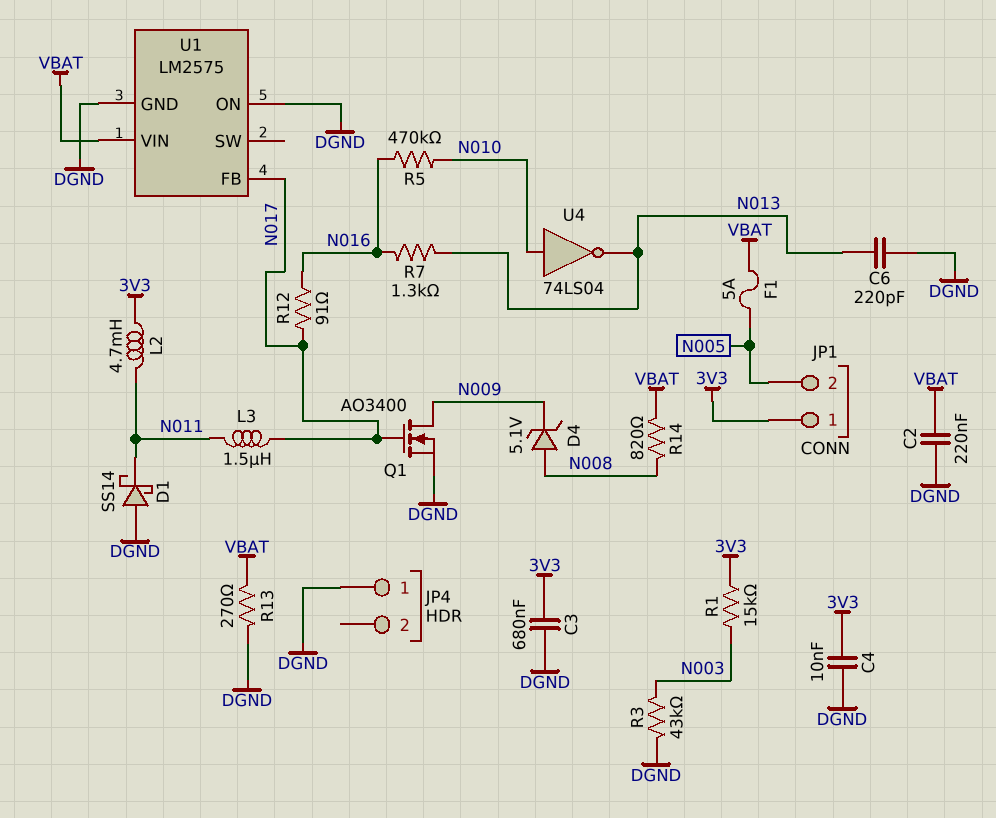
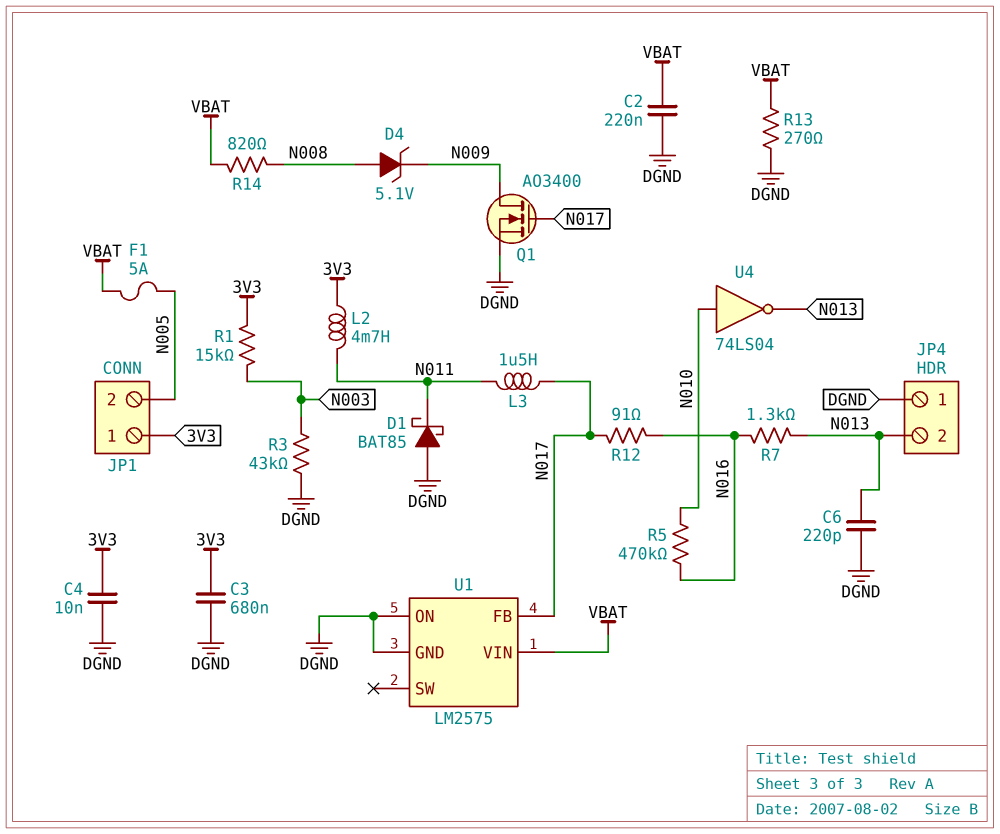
D1: schottky SS14 (A DGND, K N011) -> schottky BAT85 (A DGND, K N011)
JP4 pin 2: none -> N013

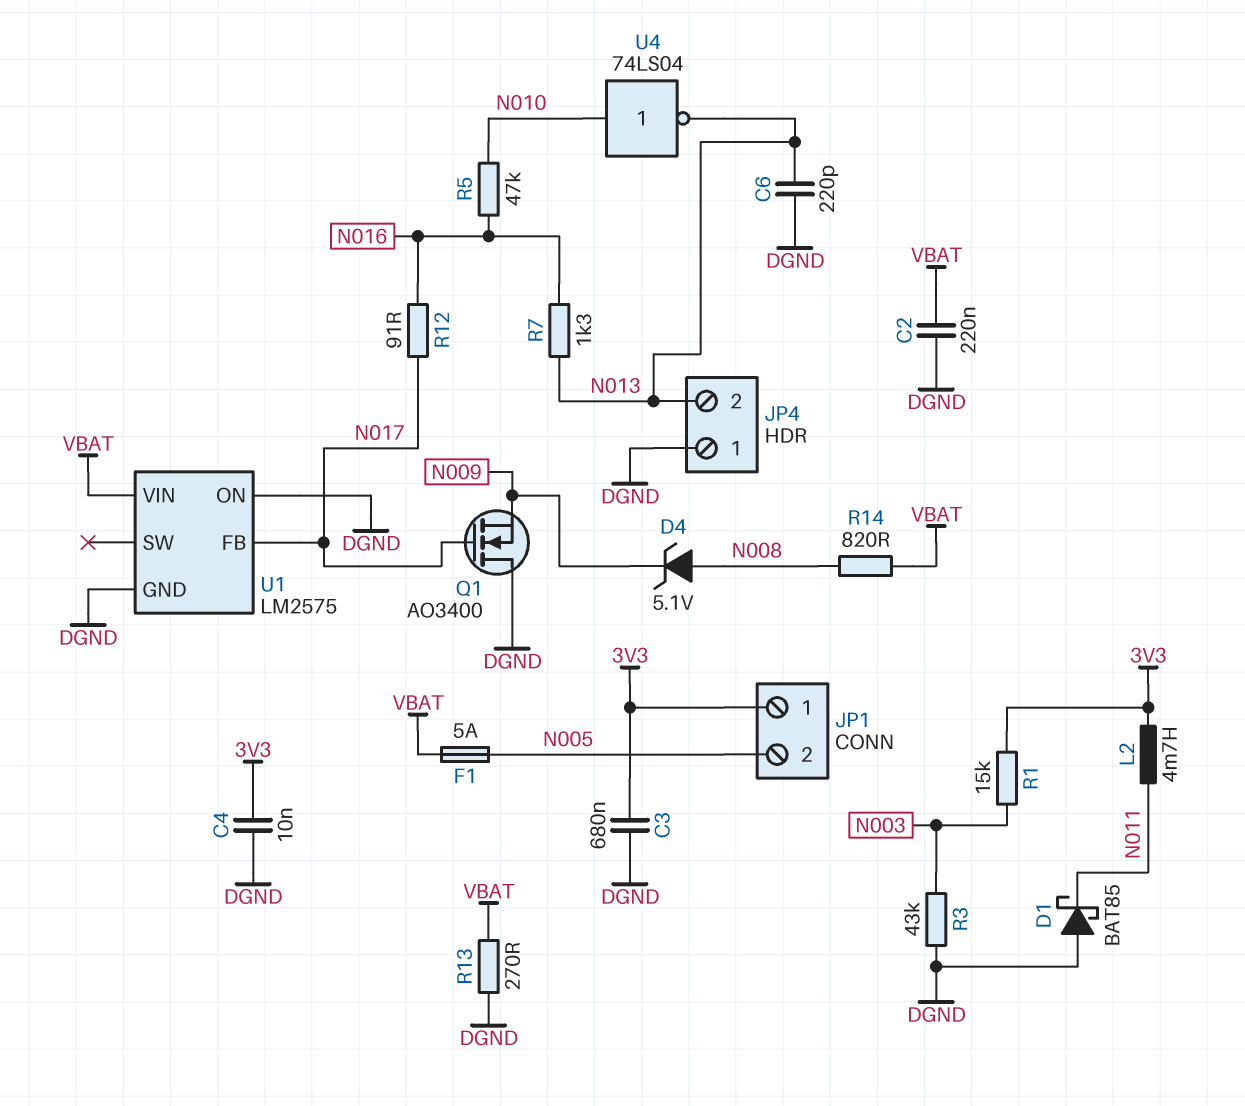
L3: 1.5uH (N011, N017) -> none
Q1: NMOS AO3400 (G N017, D N009, S DGND) -> NMOS AO3400 (G N017, D DGND, S N009)
R5: 470k (N010, N016) -> 47k (N010, N016)

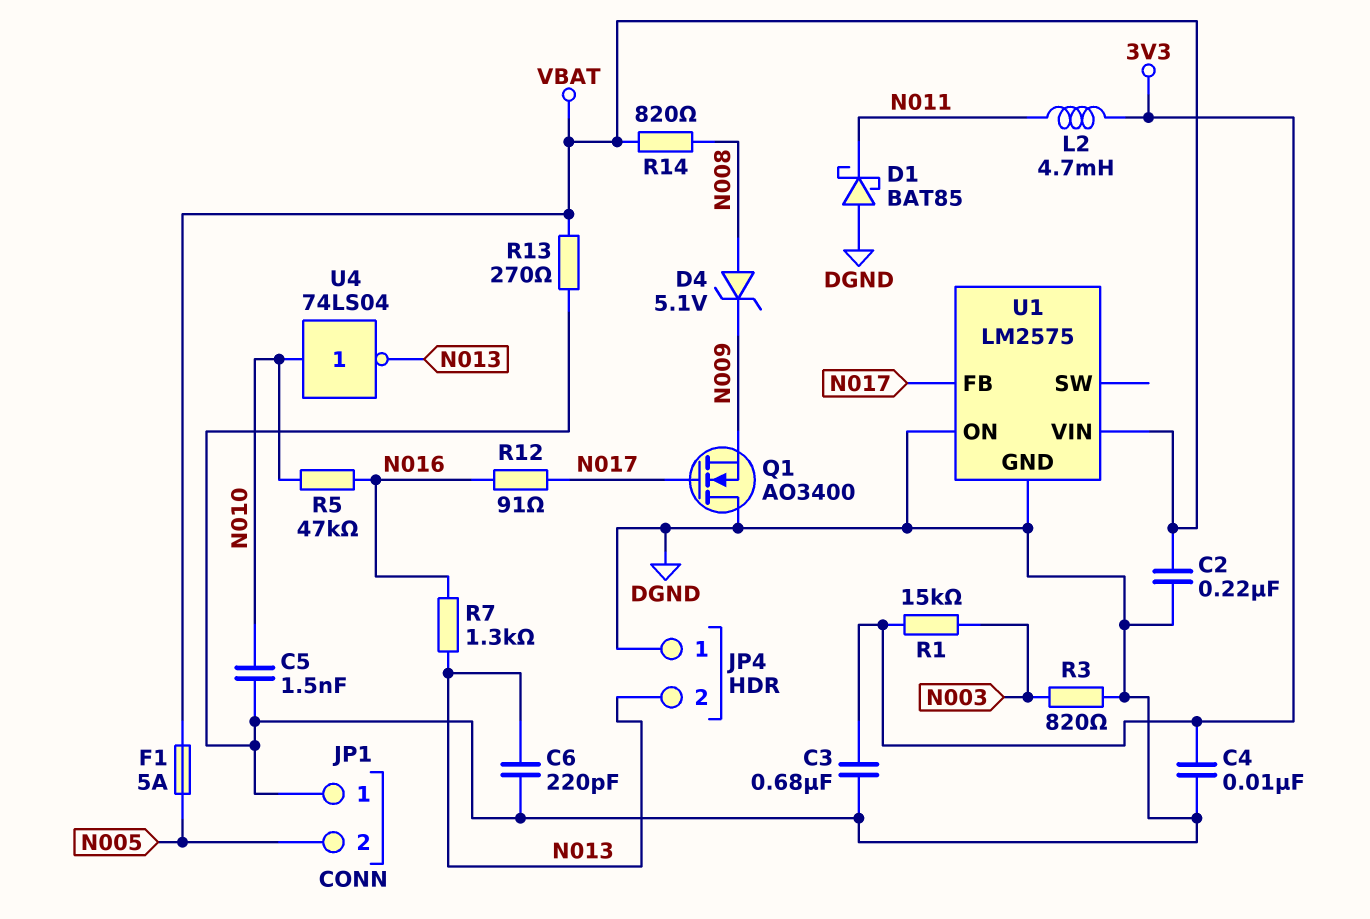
C5: none -> 1.5nF (DGND, N010)
JP1 pin 1: 3V3 -> DGND
R3: 43k (DGND, N003) -> 820 (DGND, N003)

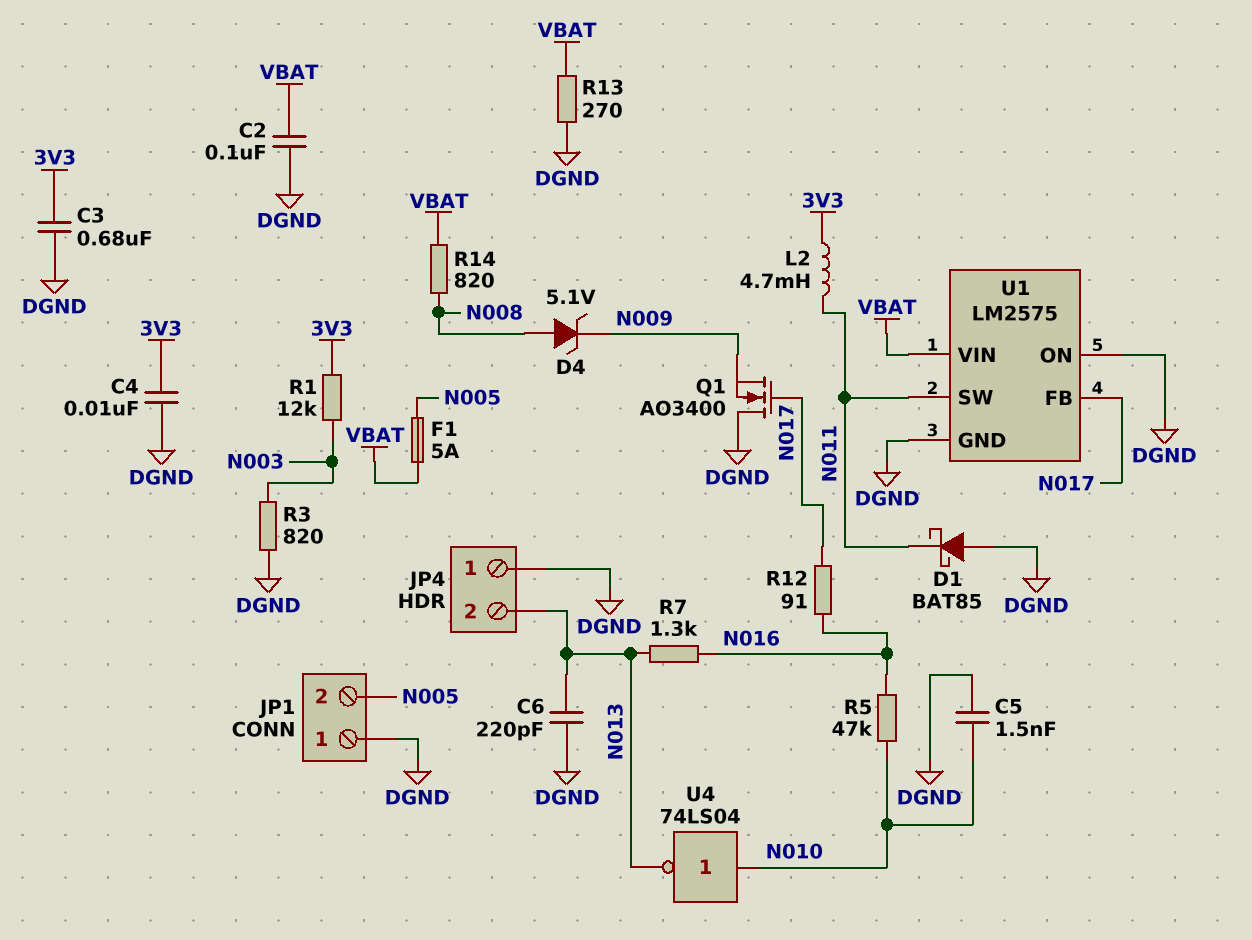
C2: 220nF (DGND, VBAT) -> 100nF (DGND, VBAT)
R1: 15k (3V3, N003) -> 12k (3V3, N003)
U1 pin SW: none -> N011

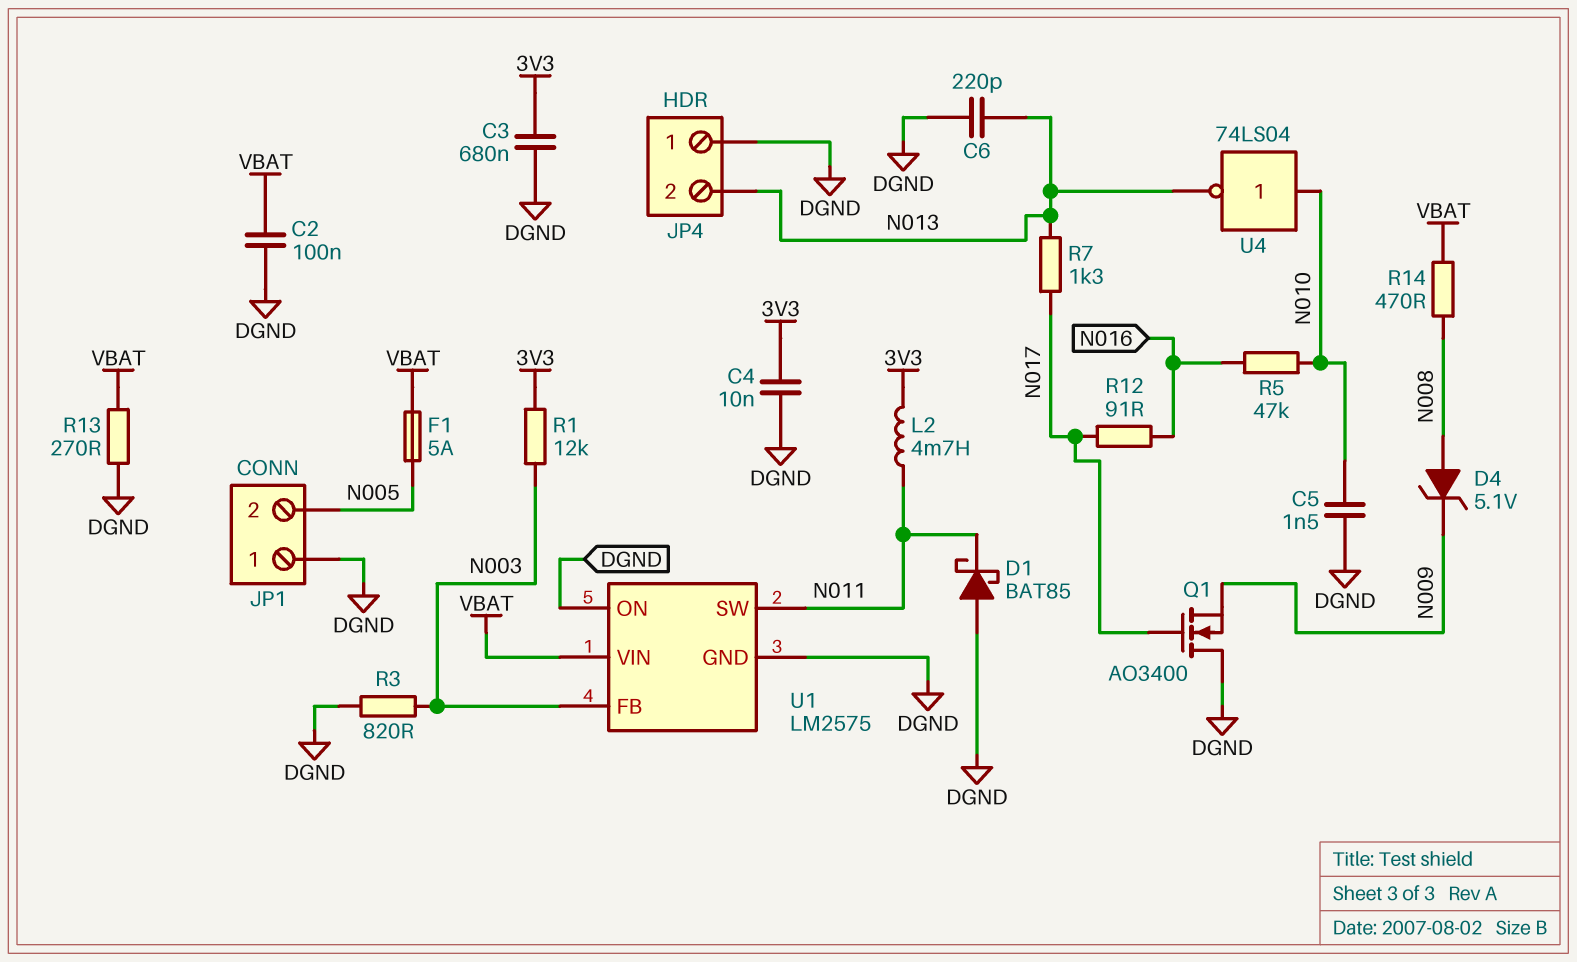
R7: 1.3k (N013, N016) -> 1.3k (N013, N017)
R14: 820 (N008, VBAT) -> 470 (N008, VBAT)
U1 pin FB: N017 -> N003

